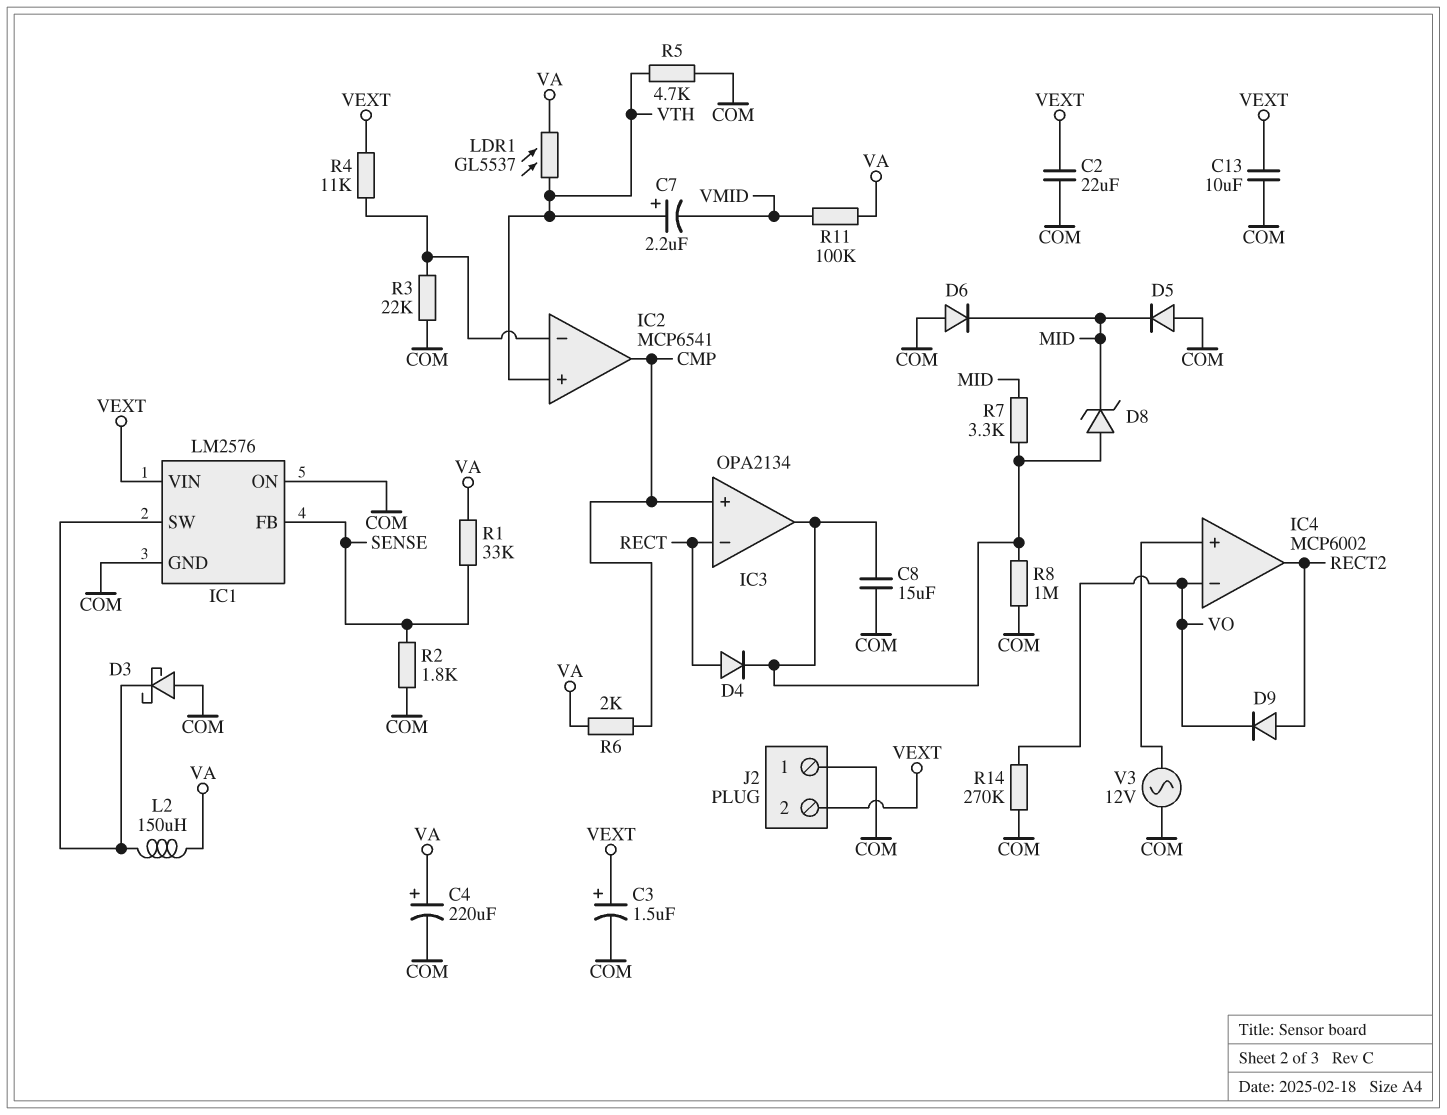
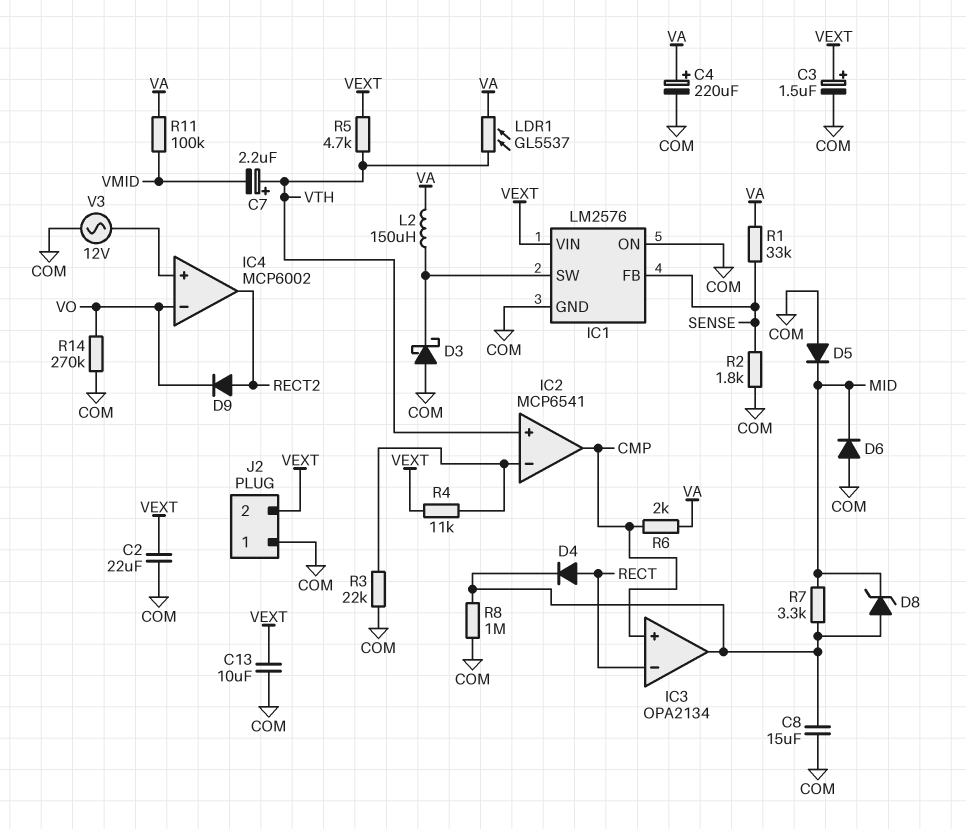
R5: 4.7k (COM, VTH) -> 4.7k (VEXT, VTH)

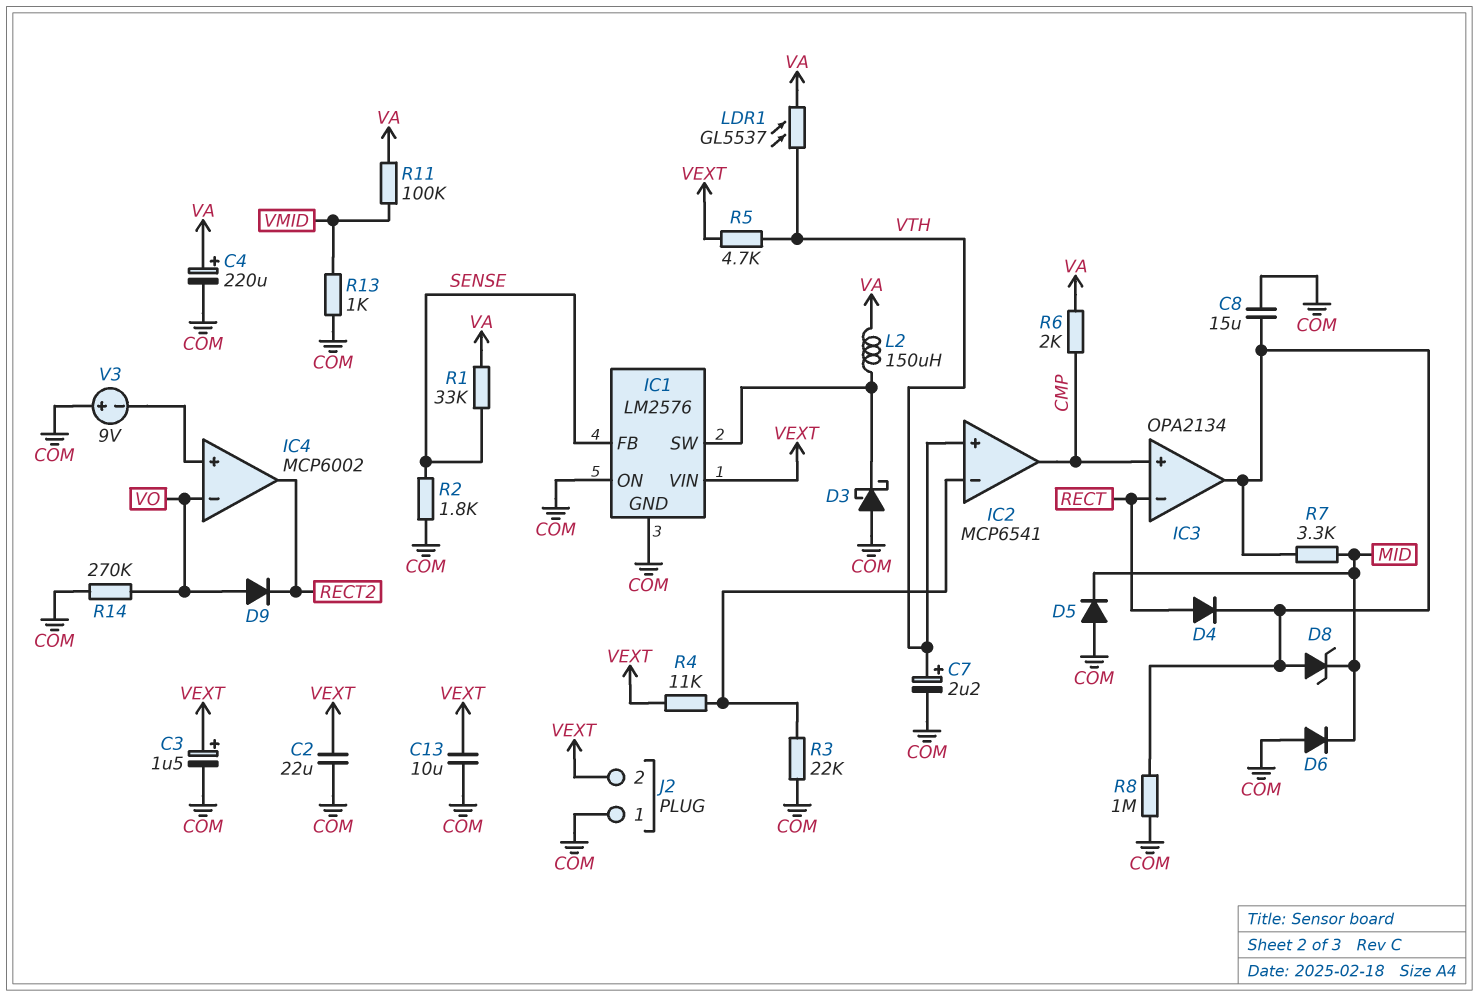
C7: 2.2uF (plus VTH, minus VMID) -> 2.2uF (plus VTH, minus COM)
D9: diode (A RECT2, K VO) -> diode (A VO, K RECT2)
R13: none -> 1k (COM, VMID)
V3: AC 12V (COM, IC4/in+) -> 9V (plus COM, minus IC4/in+)

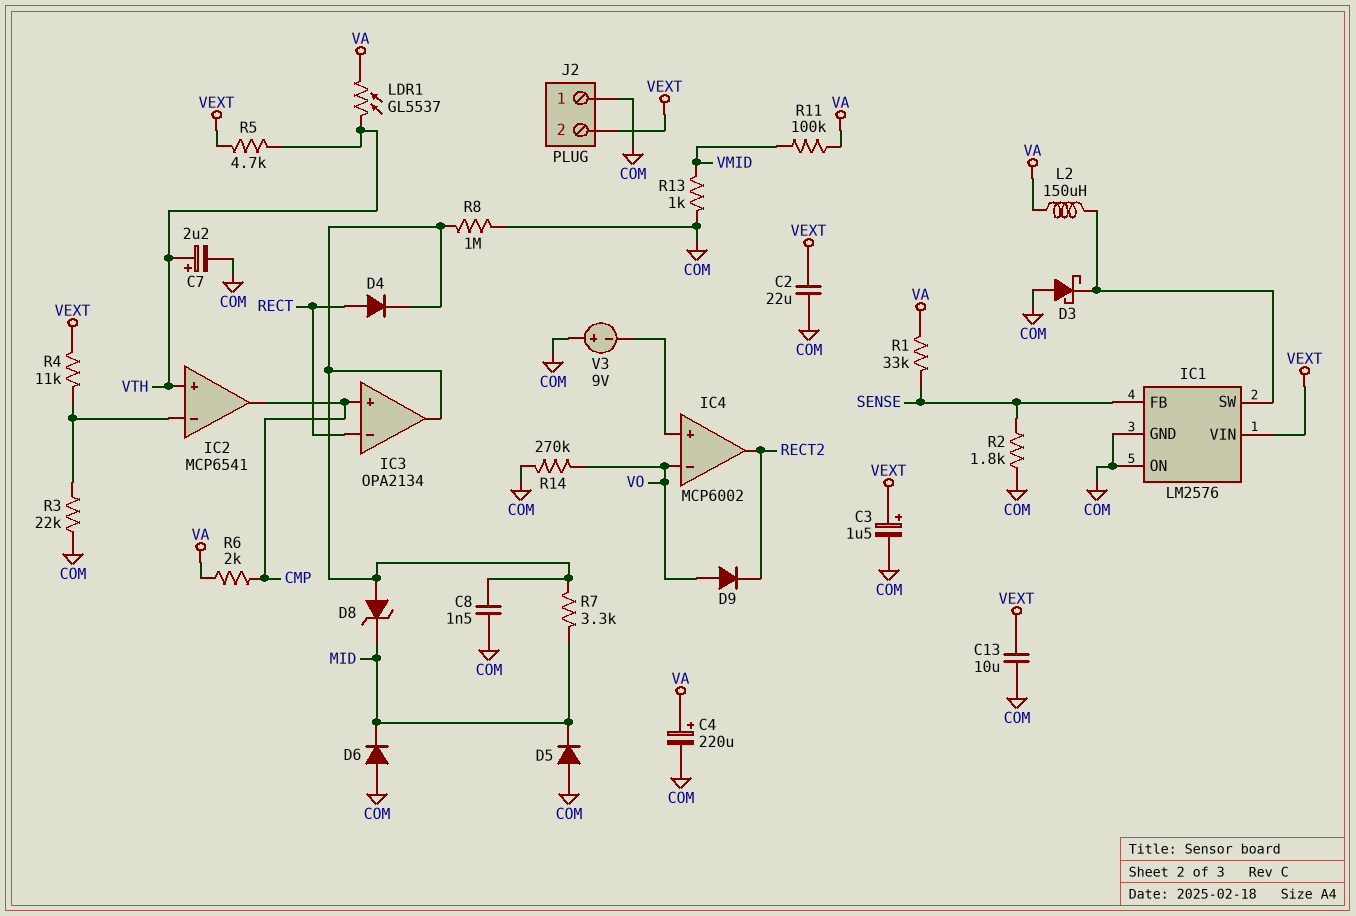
C8: 15uF (COM, IC3/out) -> 1.5nF (COM, IC3/out)

